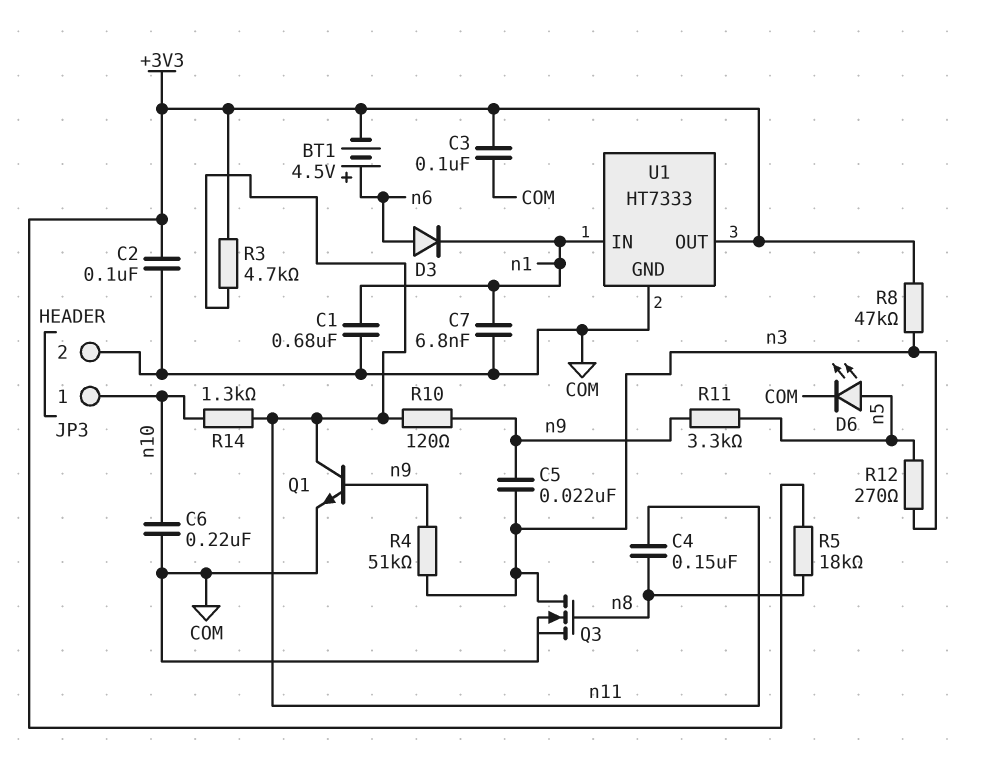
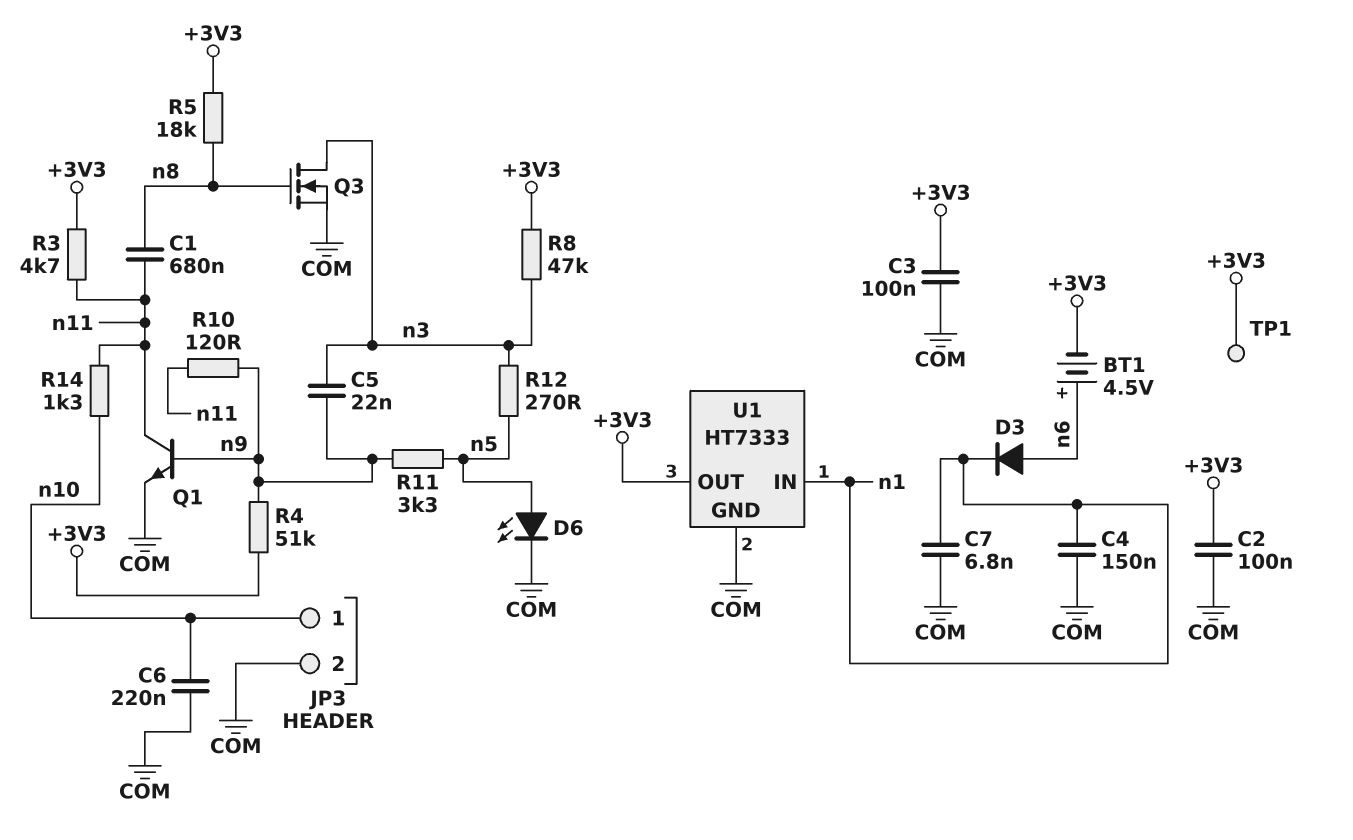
C1: 680nF (COM, n1) -> 680nF (n8, n11)
C4: 150nF (n8, n11) -> 150nF (COM, n1)
R4: 51k (n3, n9) -> 51k (+3V3, n9)
TP1: none -> test point (+3V3)

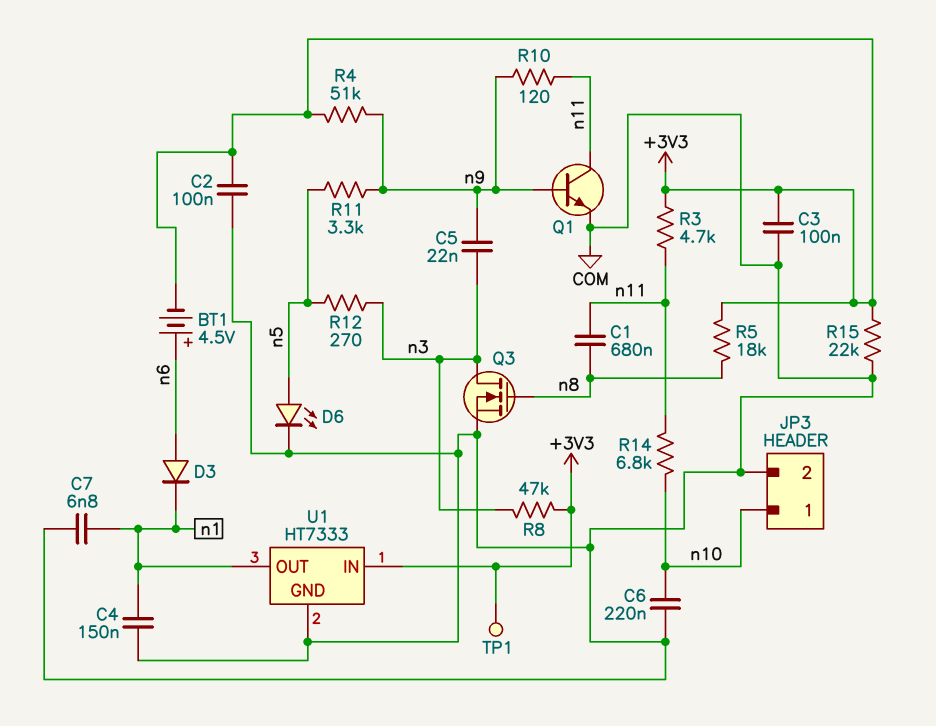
R14: 1.3k (n10, n11) -> 6.8k (n10, n11)
R15: none -> 22k (+3V3, COM)
U1 pin IN: n1 -> +3V3
U1 pin OUT: +3V3 -> n1

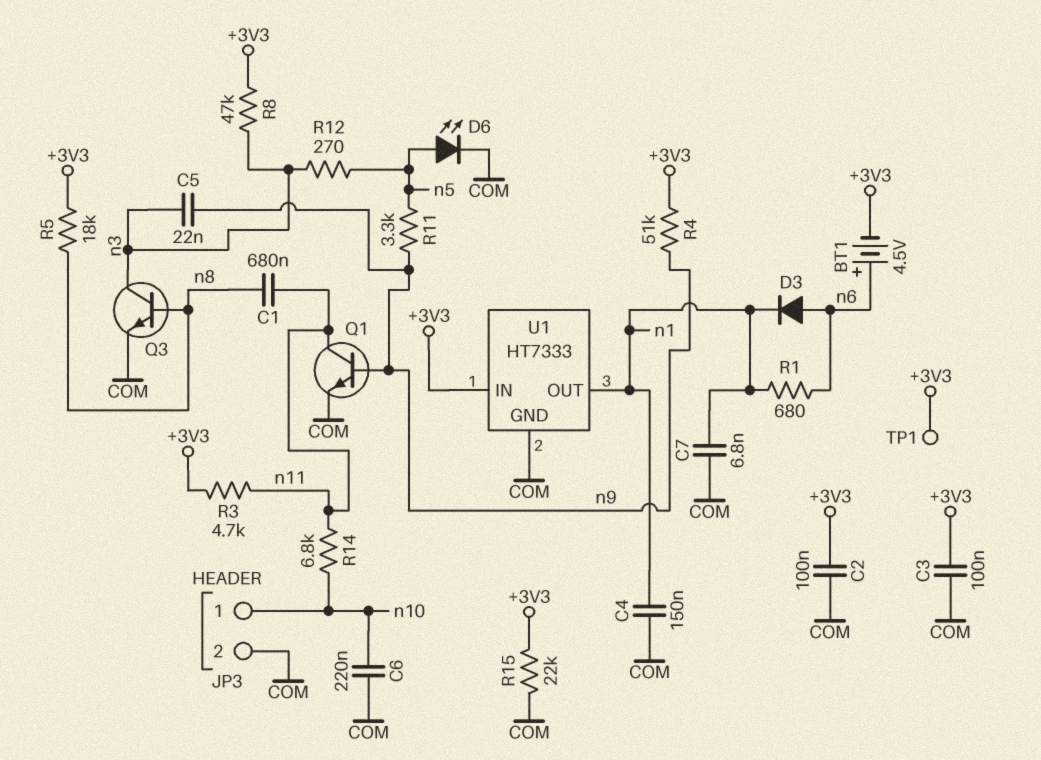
Q3: NMOS (G n8, D n3, S COM) -> NPN (B n8, C n3, E COM)
R1: none -> 680 (n1, n6)
R10: 120 (n9, n11) -> none

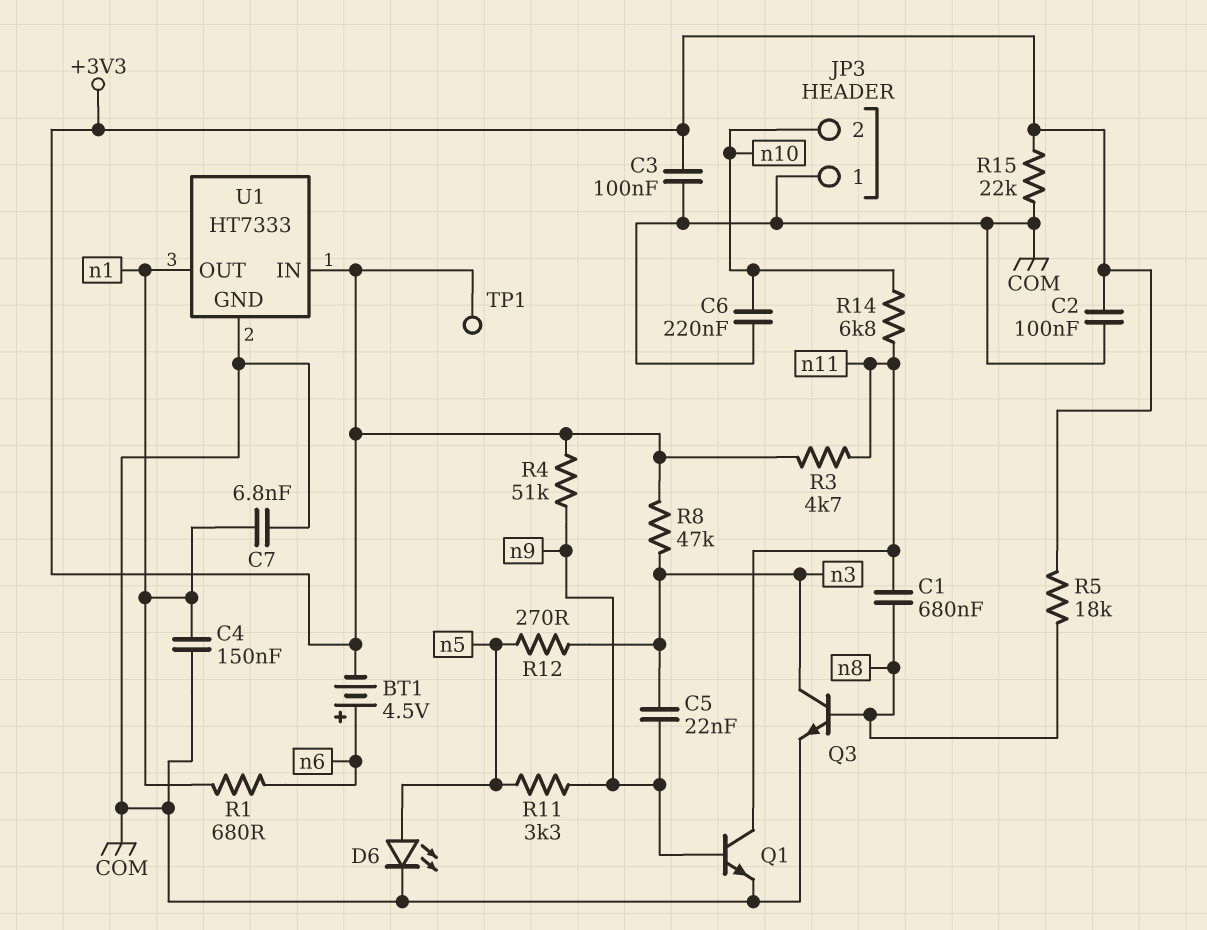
D3: diode (A n6, K n1) -> none
JP3 pin 1: n10 -> COM
JP3 pin 2: COM -> n10

